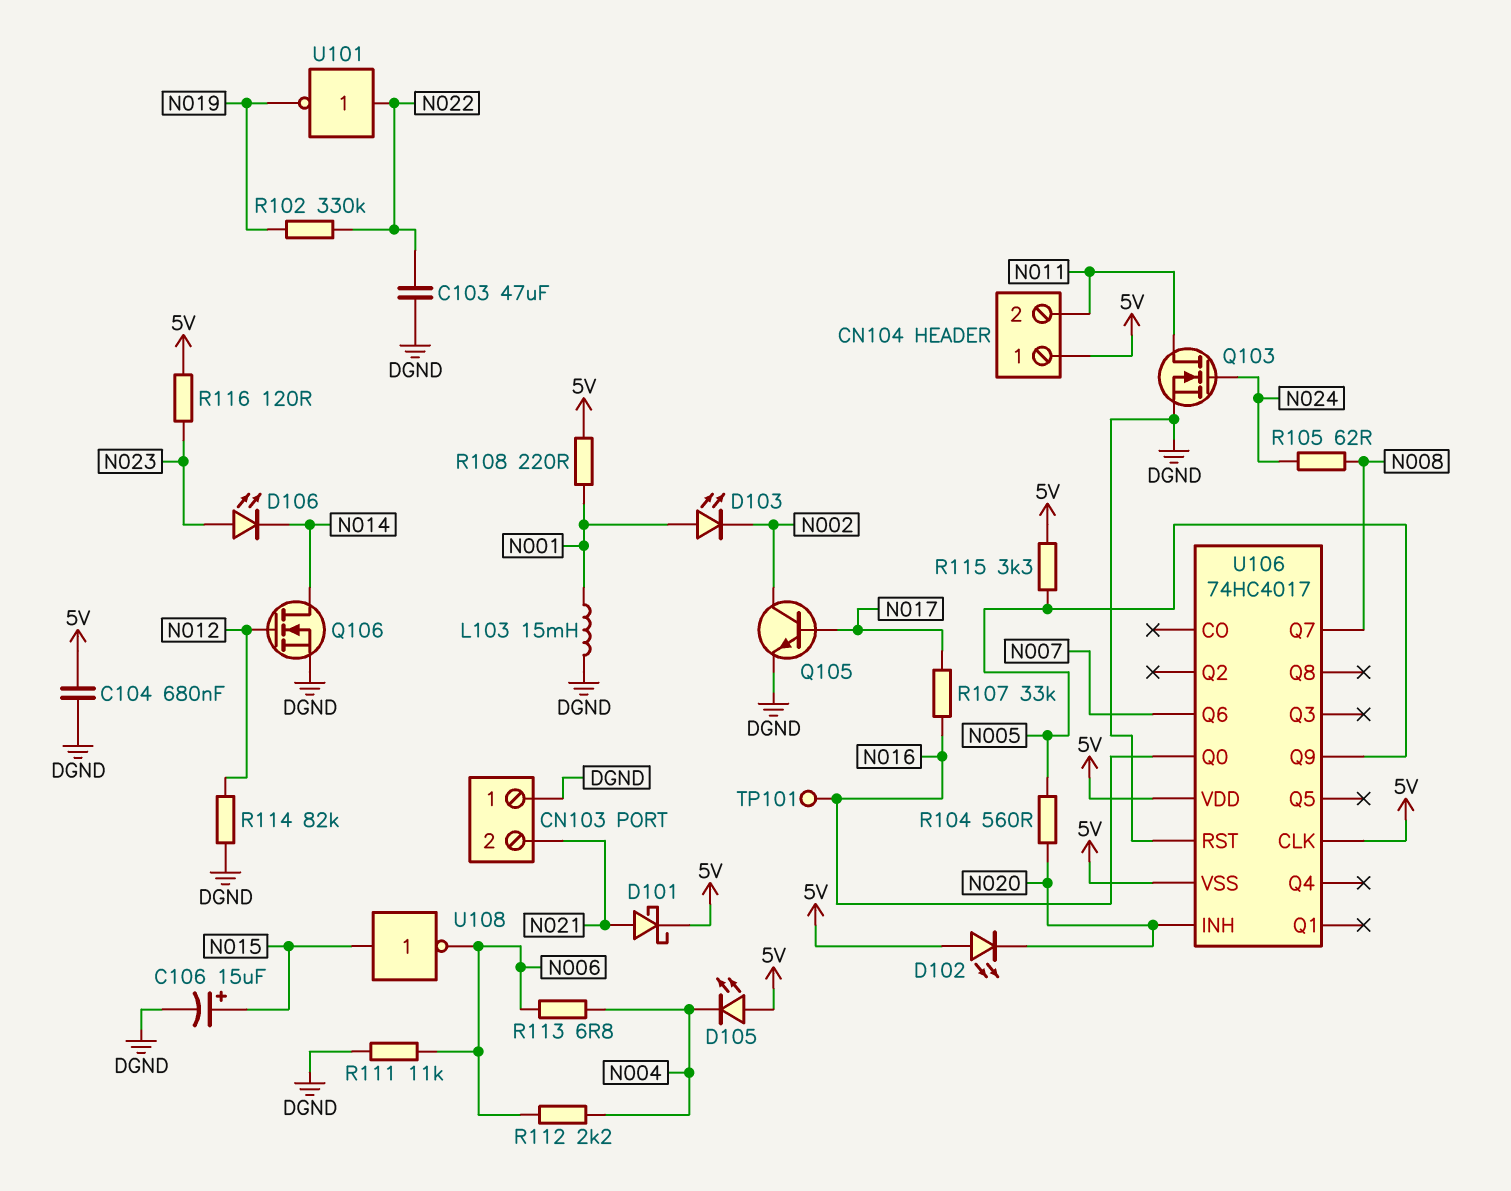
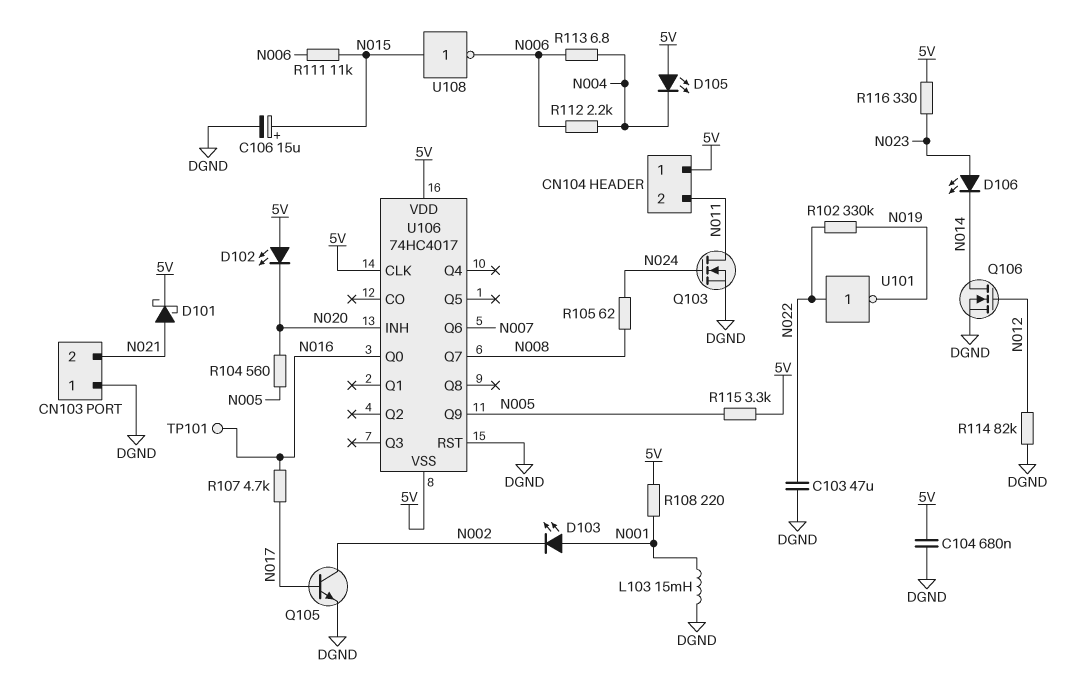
R107: 33k (N016, N017) -> 4.7k (N016, N017)
R111: 11k (DGND, N006) -> 11k (N006, N015)
R116: 120 (5V, N023) -> 330 (5V, N023)

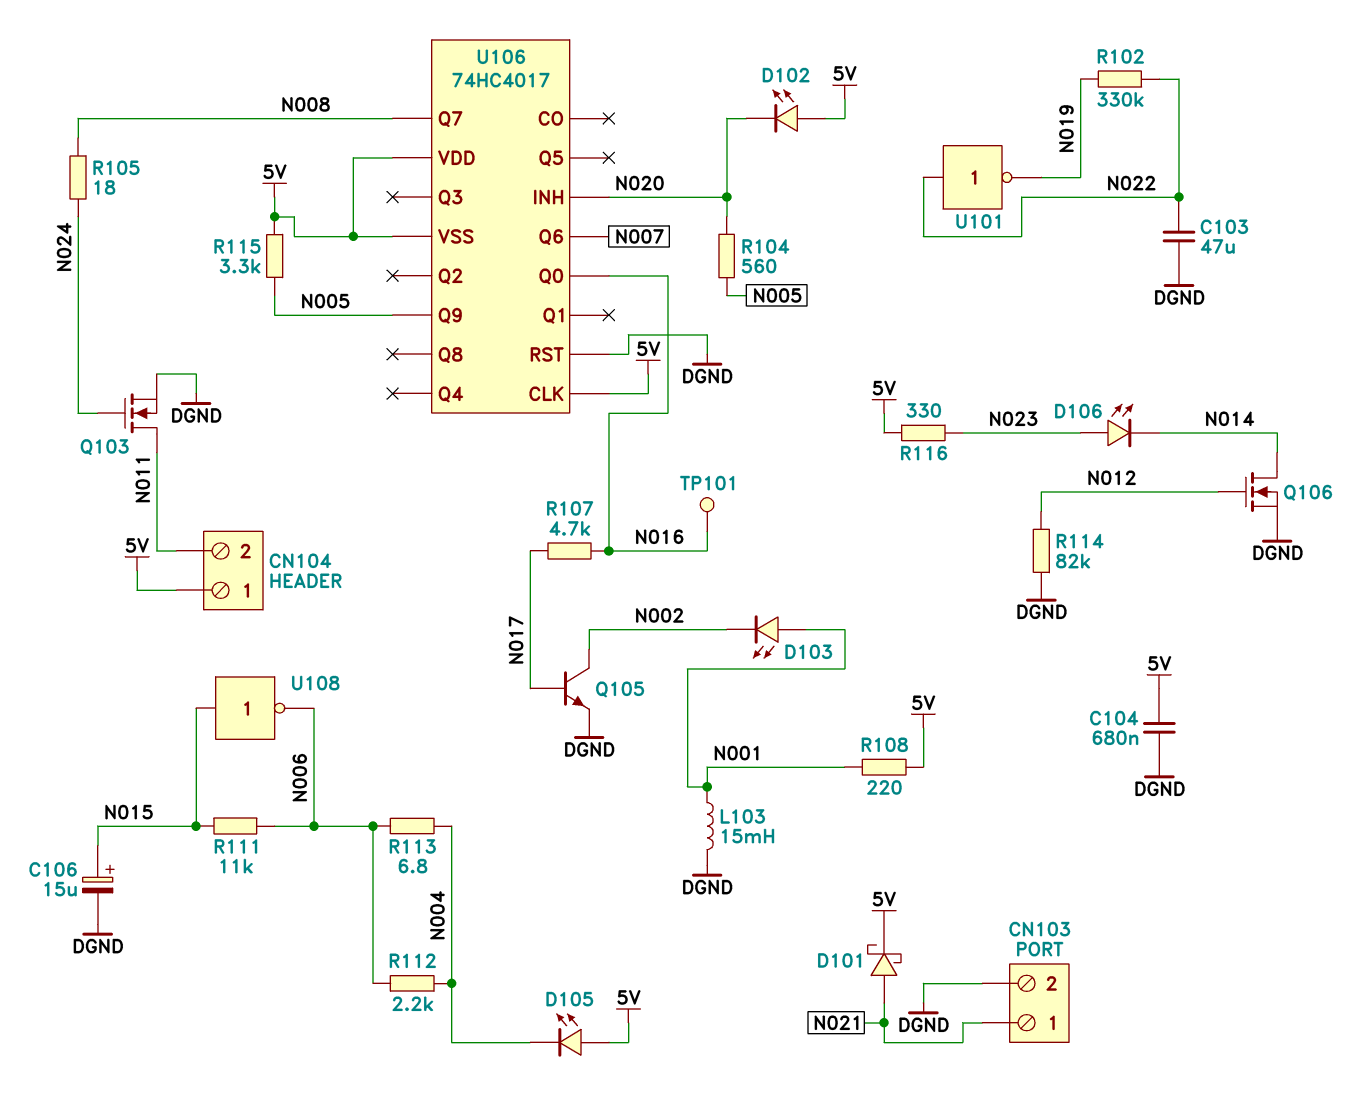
CN103 pin 1: DGND -> N021
CN103 pin 2: N021 -> DGND
R105: 62 (N008, N024) -> 18 (N008, N024)

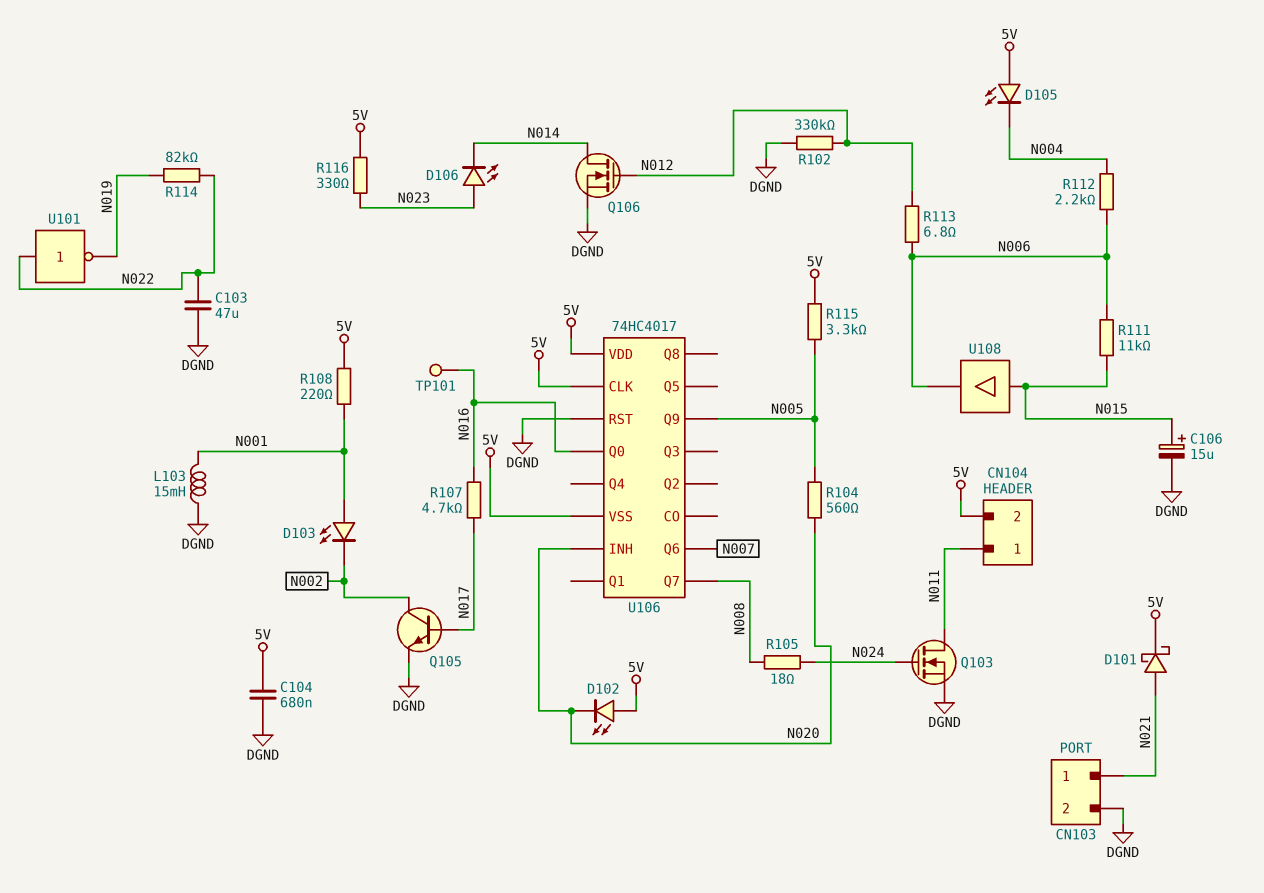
CN104 pin 1: 5V -> N011
CN104 pin 2: N011 -> 5V
R102: 330k (N019, N022) -> 330k (DGND, N012)
R113: 6.8 (N004, N006) -> 6.8 (N006, N012)
R114: 82k (DGND, N012) -> 82k (N019, N022)
U108: NOT (in N015, out N006) -> buffer (in N015, out N006)

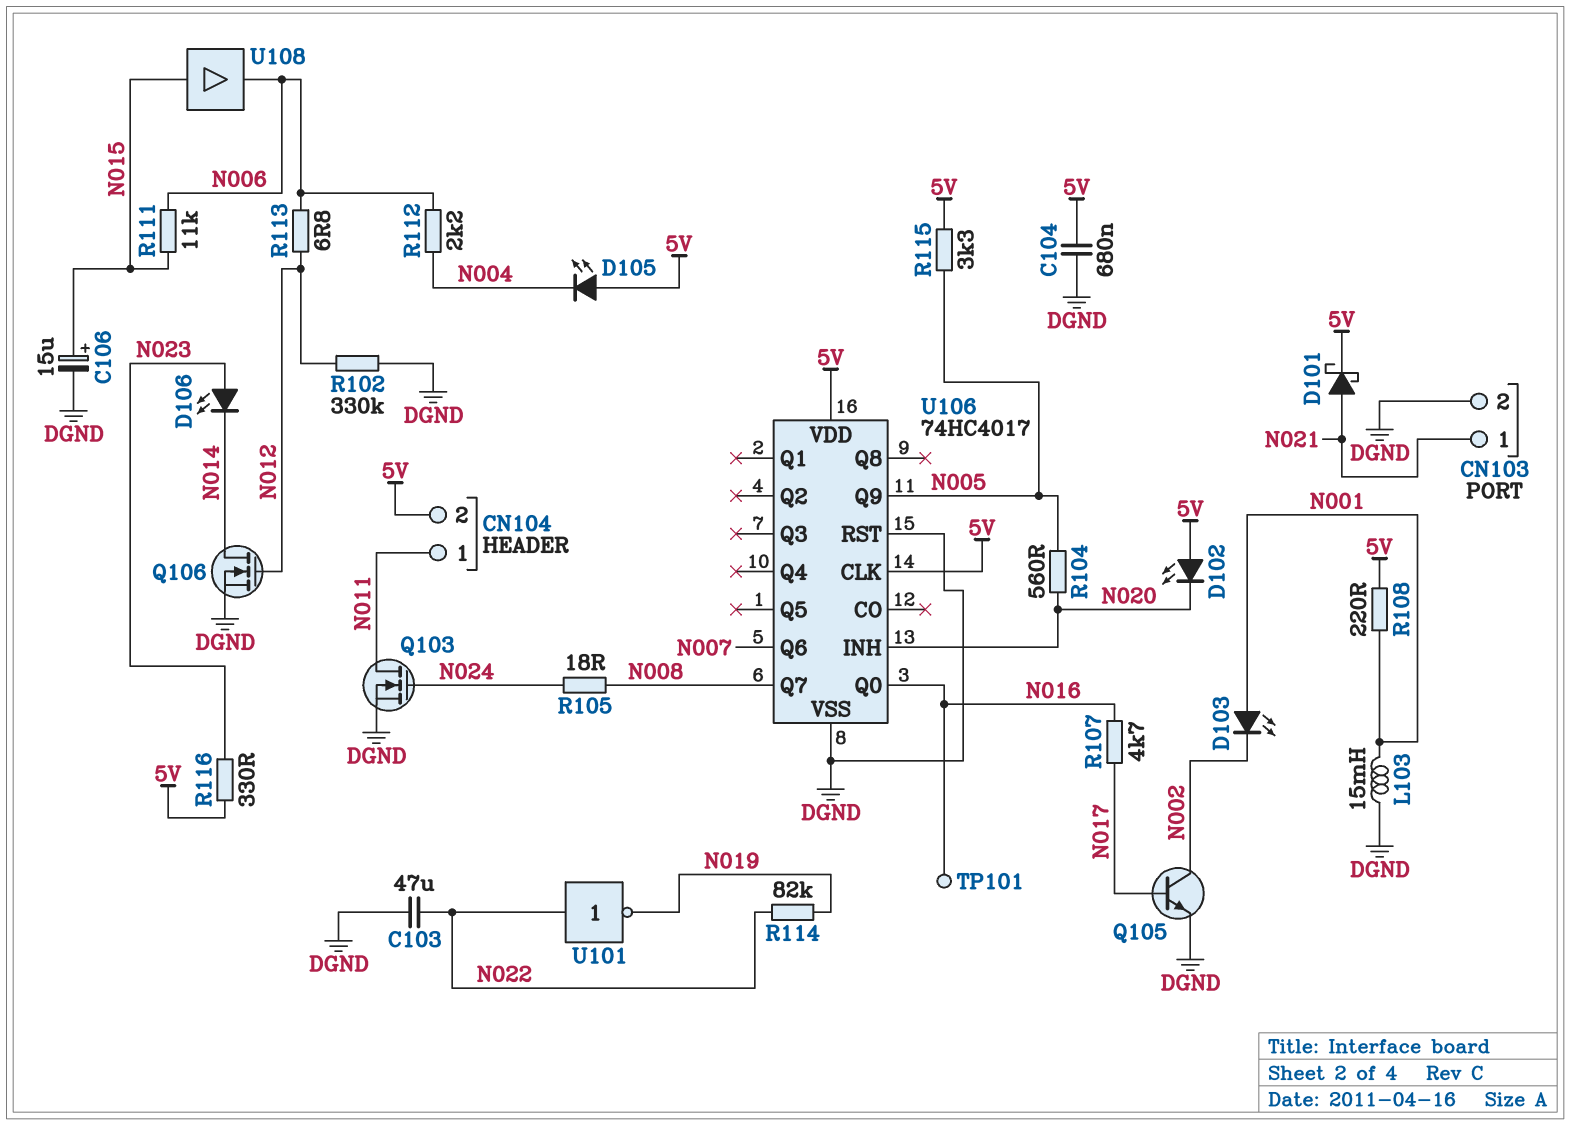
U106 pin VSS: 5V -> DGND

